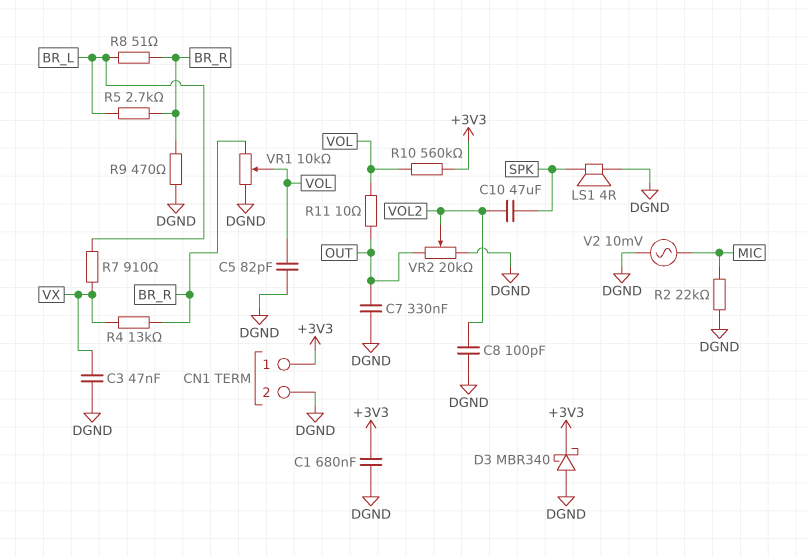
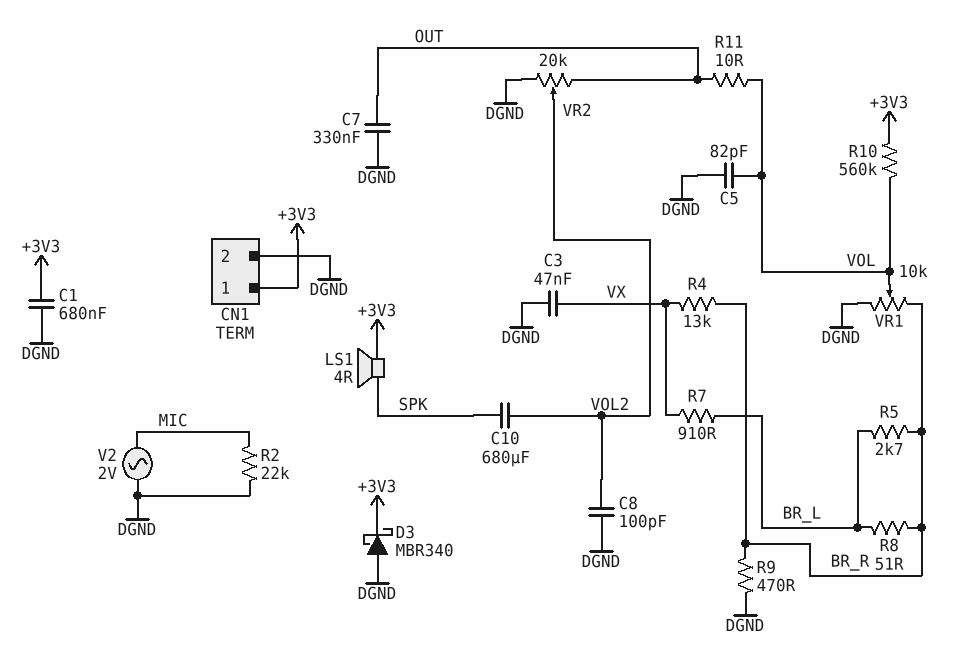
C10: 47uF (SPK, VOL2) -> 680uF (SPK, VOL2)
LS1: speaker 4R (DGND, SPK) -> speaker 4R (+3V3, SPK)
V2: AC 10mV (DGND, MIC) -> AC 2V (DGND, MIC)

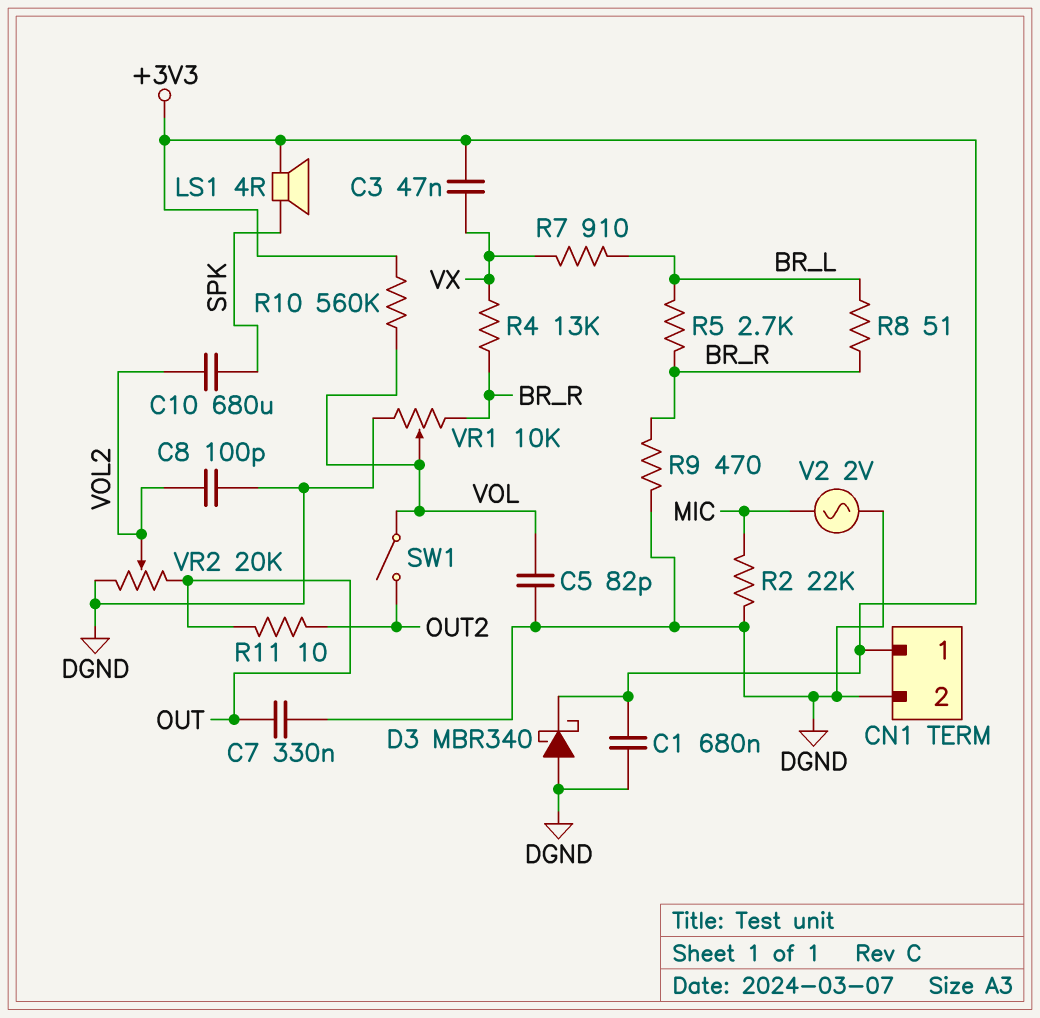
C3: 47nF (DGND, VX) -> 47nF (+3V3, VX)
R11: 10 (OUT, VOL) -> 10 (OUT, OUT2)
SW1: none -> switch (OUT2, VOL)

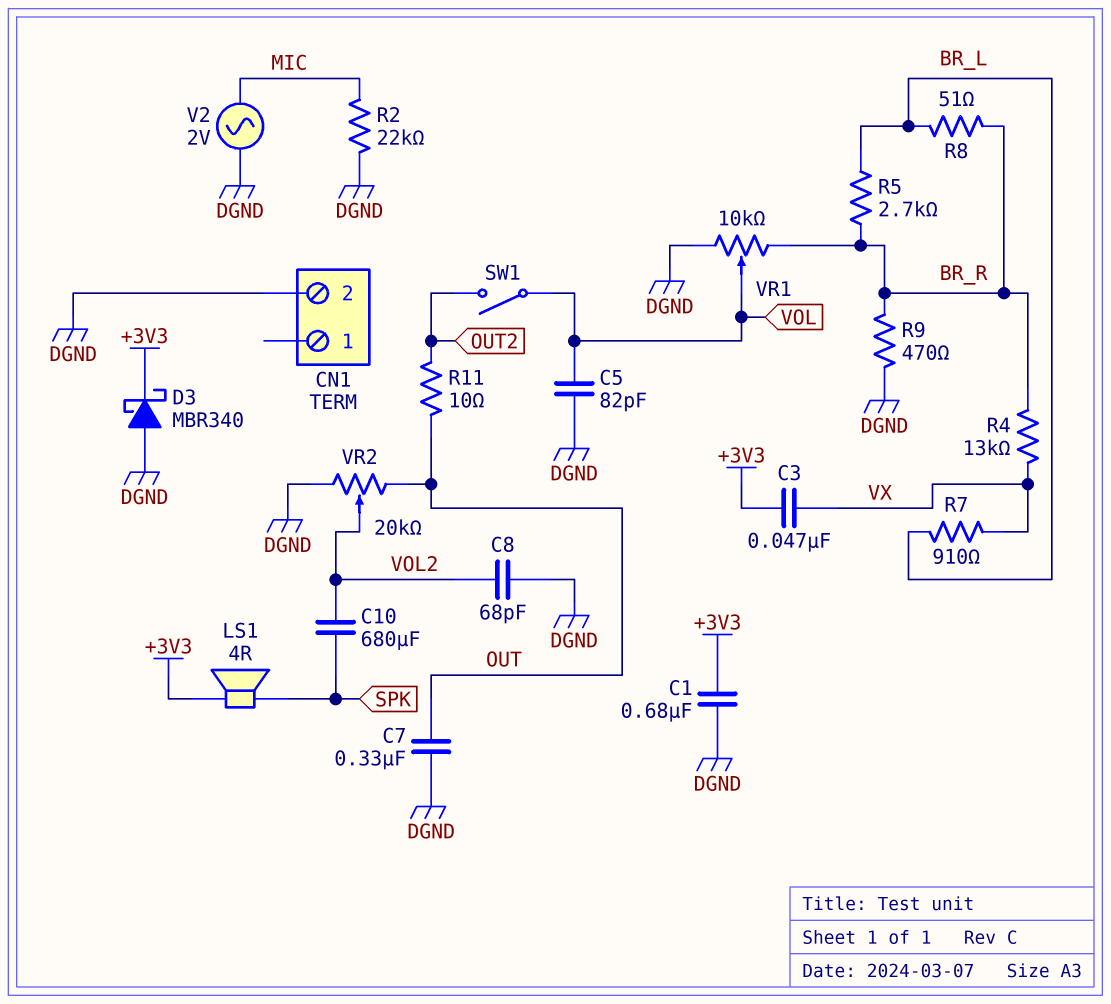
C8: 100pF (DGND, VOL2) -> 68pF (DGND, VOL2)
CN1 pin 1: +3V3 -> none
R10: 560k (+3V3, VOL) -> none

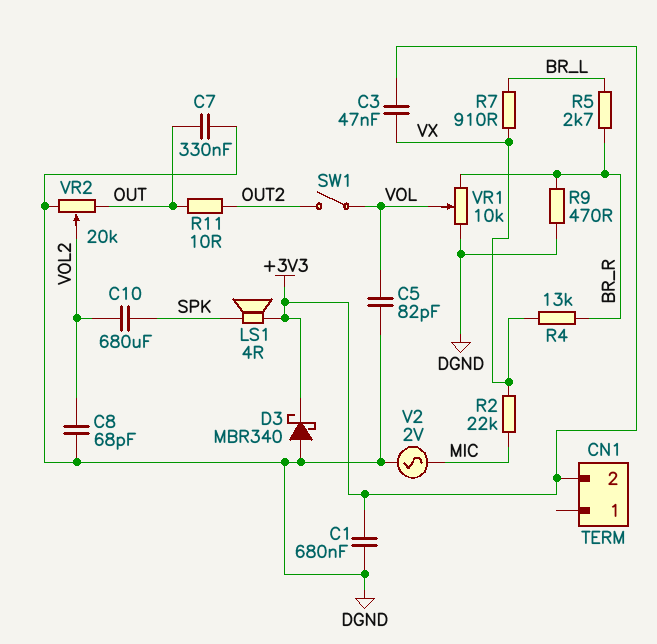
CN1 pin 2: DGND -> +3V3
R2: 22k (DGND, MIC) -> 22k (MIC, VX)
R8: 51 (BR_L, BR_R) -> none

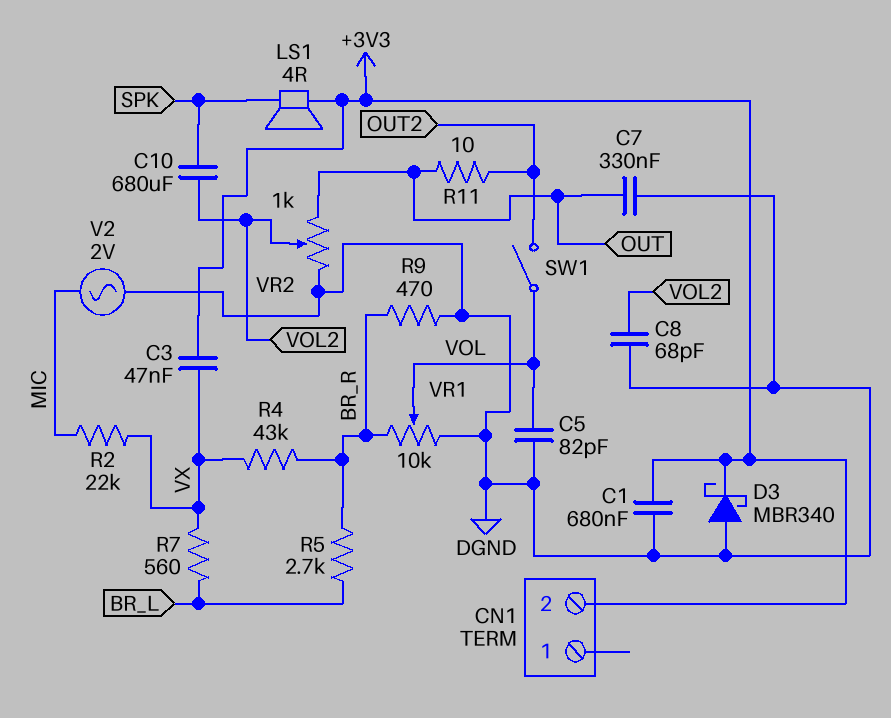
R4: 13k (BR_R, VX) -> 43k (BR_R, VX)
R7: 910 (BR_L, VX) -> 560 (BR_L, VX)
VR2: 20k (DGND, OUT, wiper VOL2) -> 1k (DGND, OUT, wiper VOL2)

